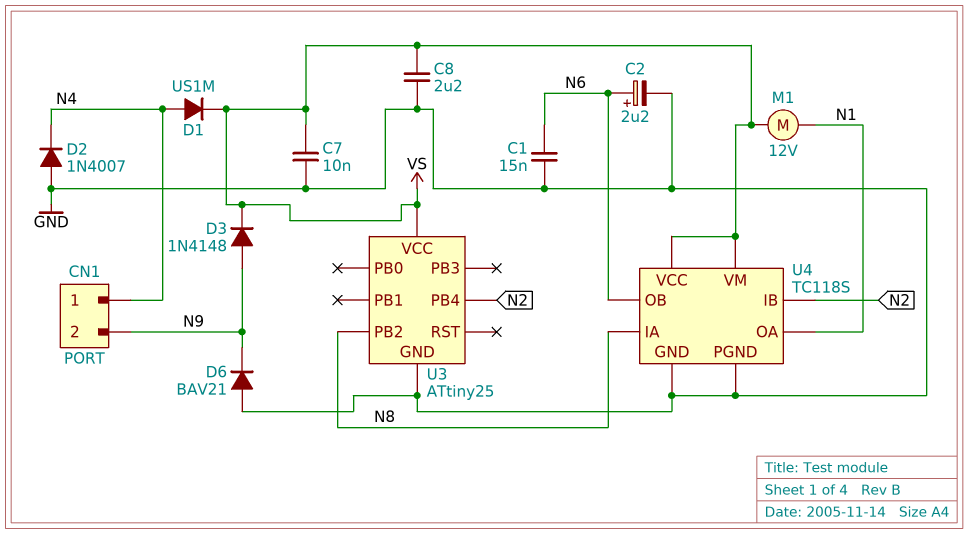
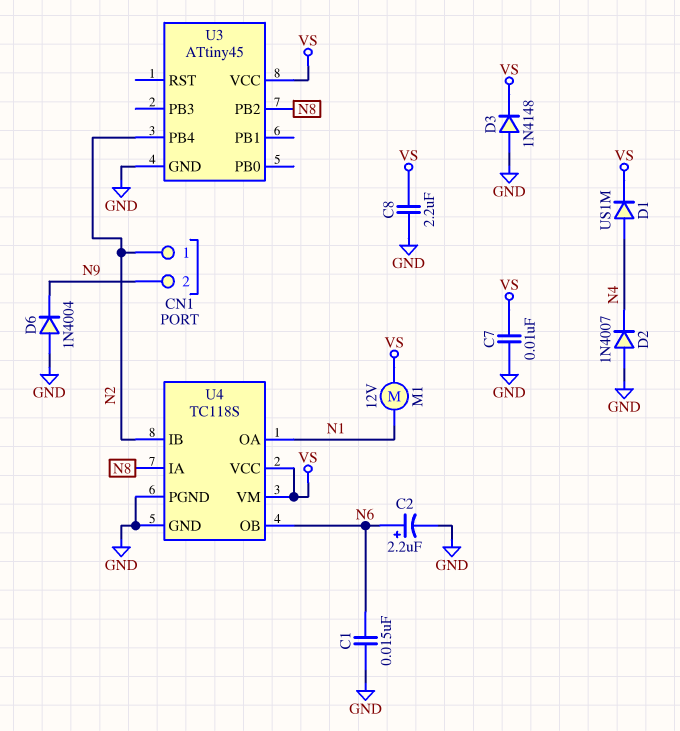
CN1 pin 1: N4 -> N2
D3: diode 1N4148 (A N9, K VS) -> diode 1N4148 (A GND, K VS)
D6: diode BAV21 (A GND, K N9) -> diode 1N4004 (A GND, K N9)
U3: ATtiny25 -> ATtiny45

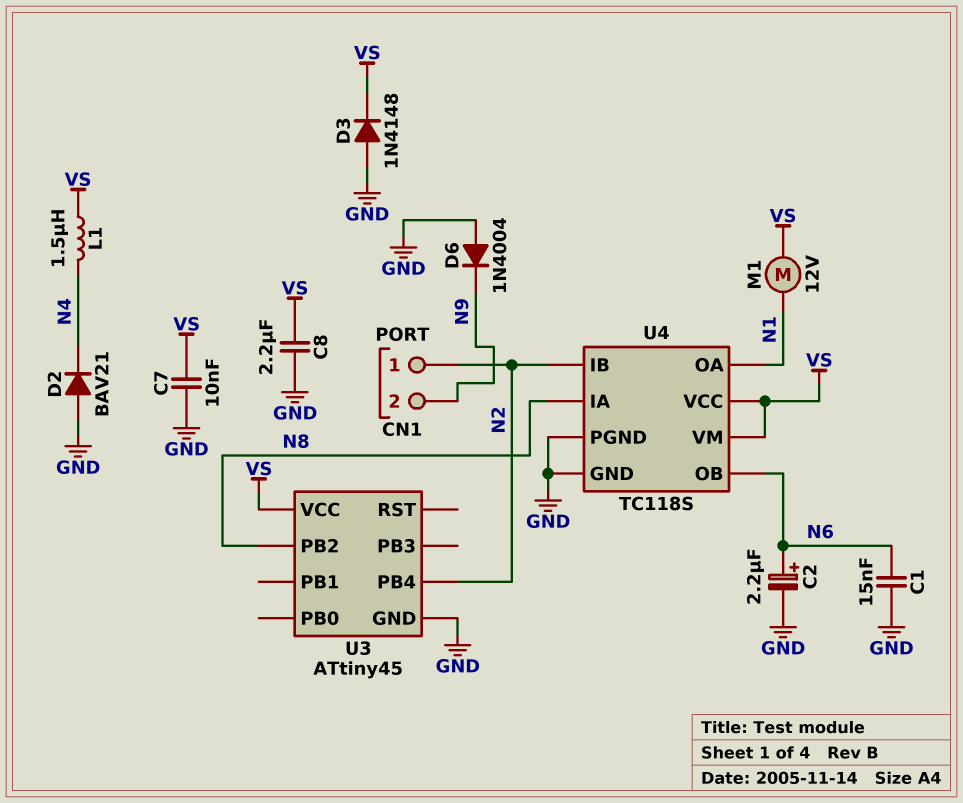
D1: diode US1M (A N4, K VS) -> none
D2: diode 1N4007 (A GND, K N4) -> diode BAV21 (A GND, K N4)
L1: none -> 1.5uH (N4, VS)

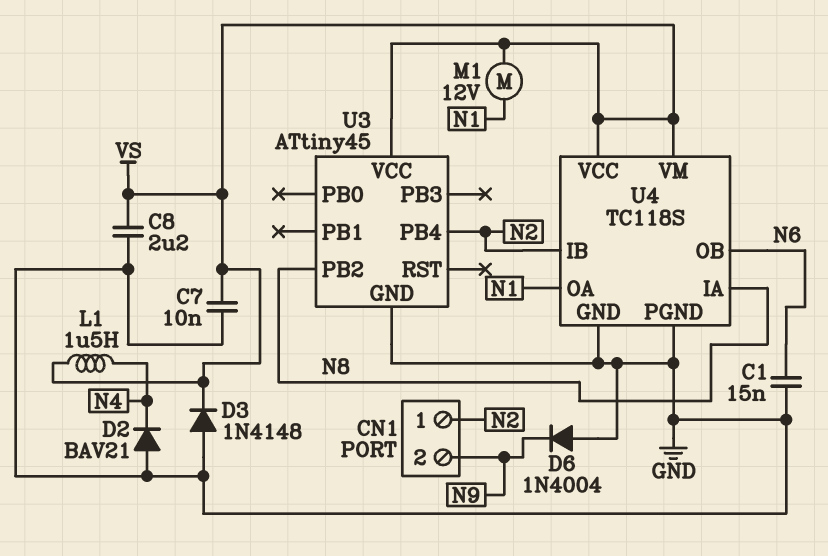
C2: 2.2uF (plus N6, minus GND) -> none

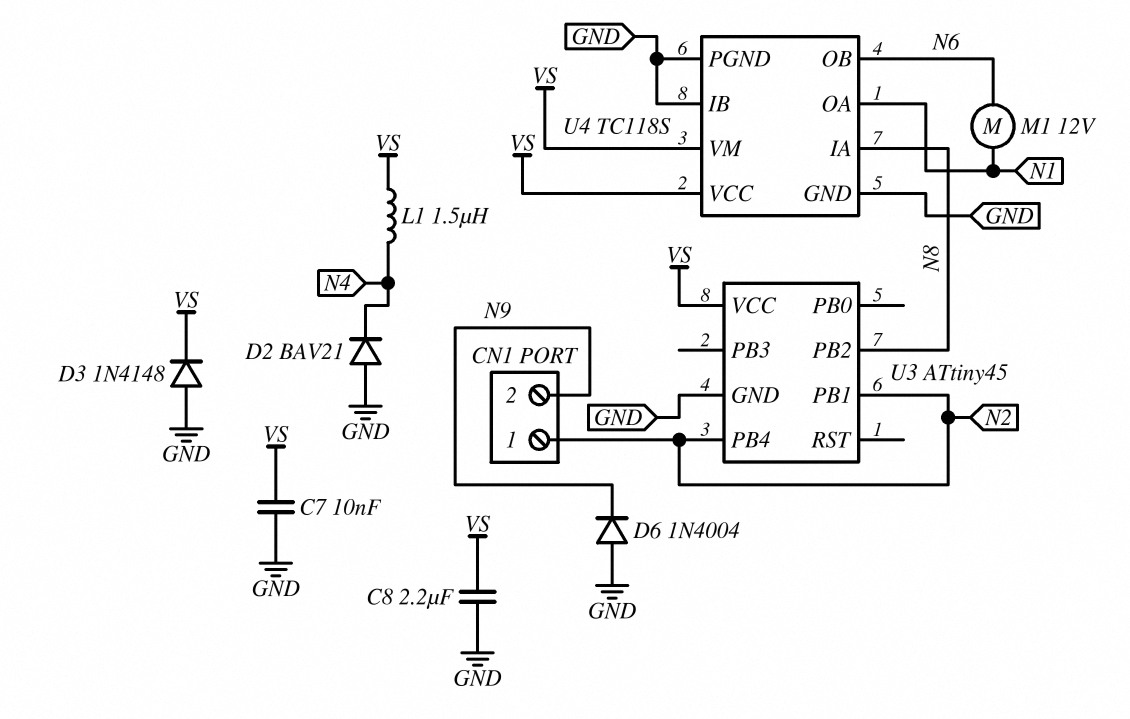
C1: 15nF (GND, N6) -> none
M1: motor 12V (N1, VS) -> motor 12V (N1, N6)
U3 pin PB1: none -> N2
U4 pin IB: N2 -> GND

